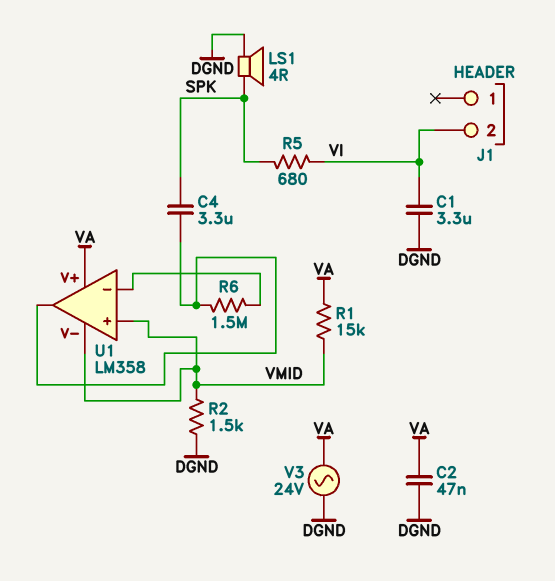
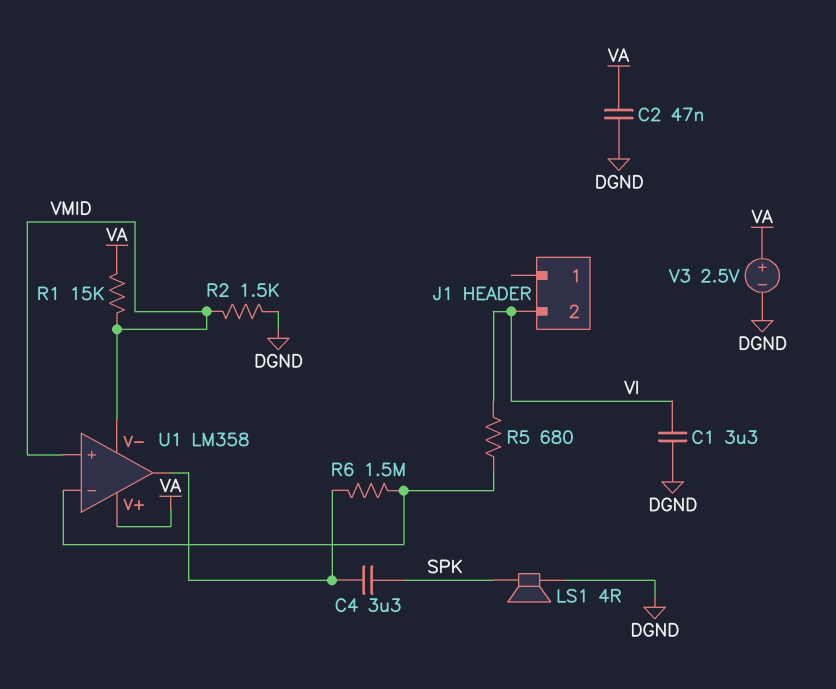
R5: 680 (SPK, VI) -> 680 (U1/in-, VI)
V3: AC 24V (DGND, VA) -> 2.5V (plus VA, minus DGND)

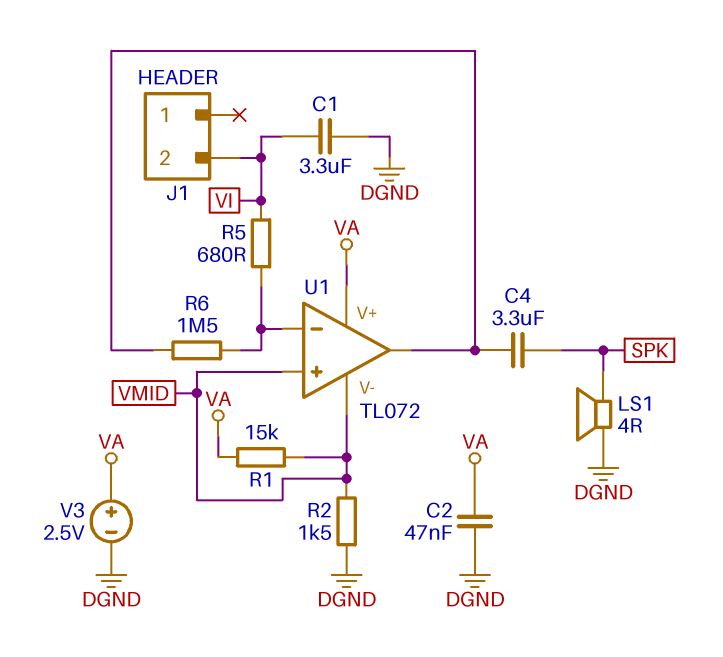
U1: LM358 -> TL072

